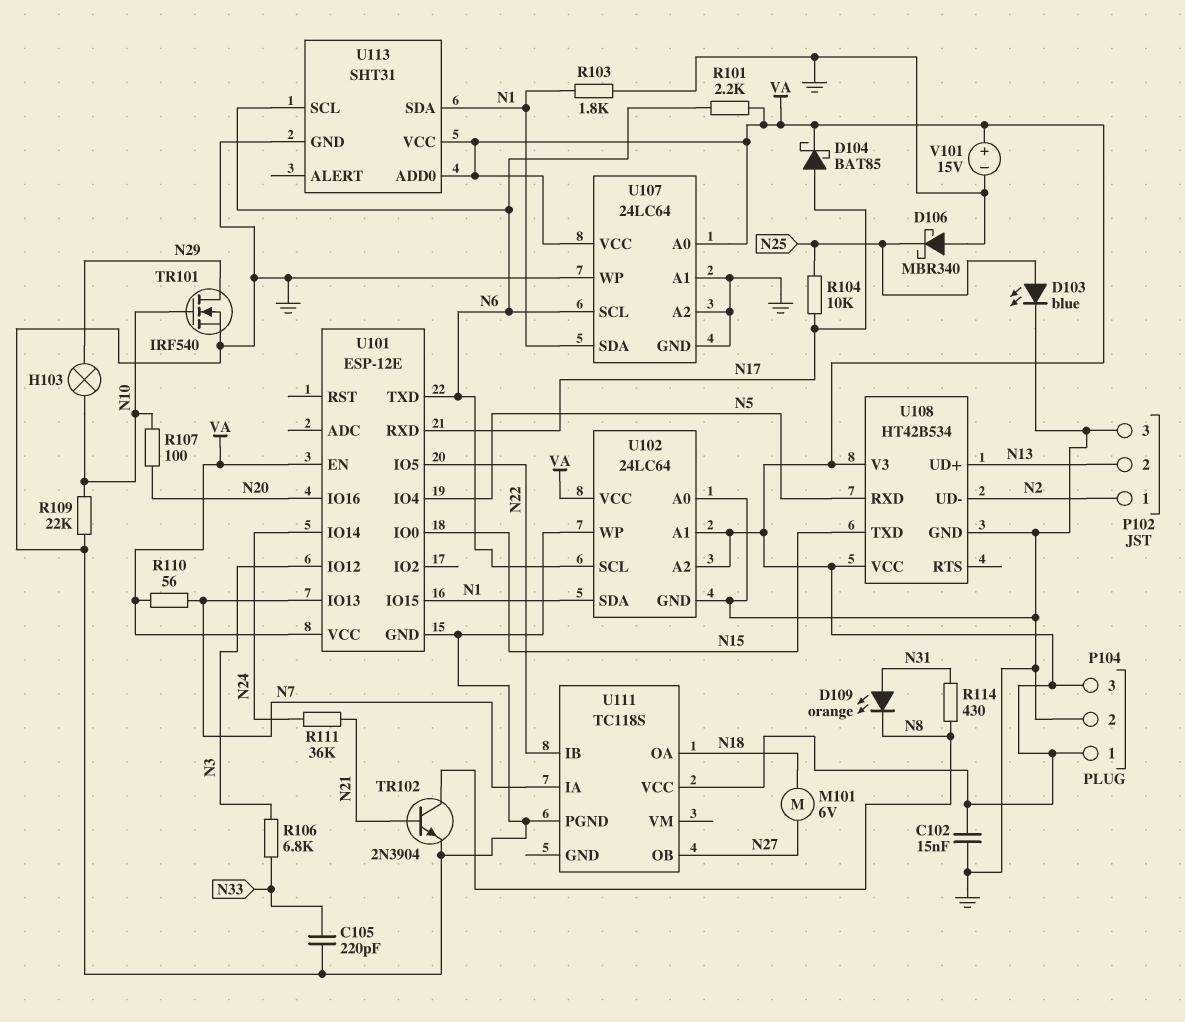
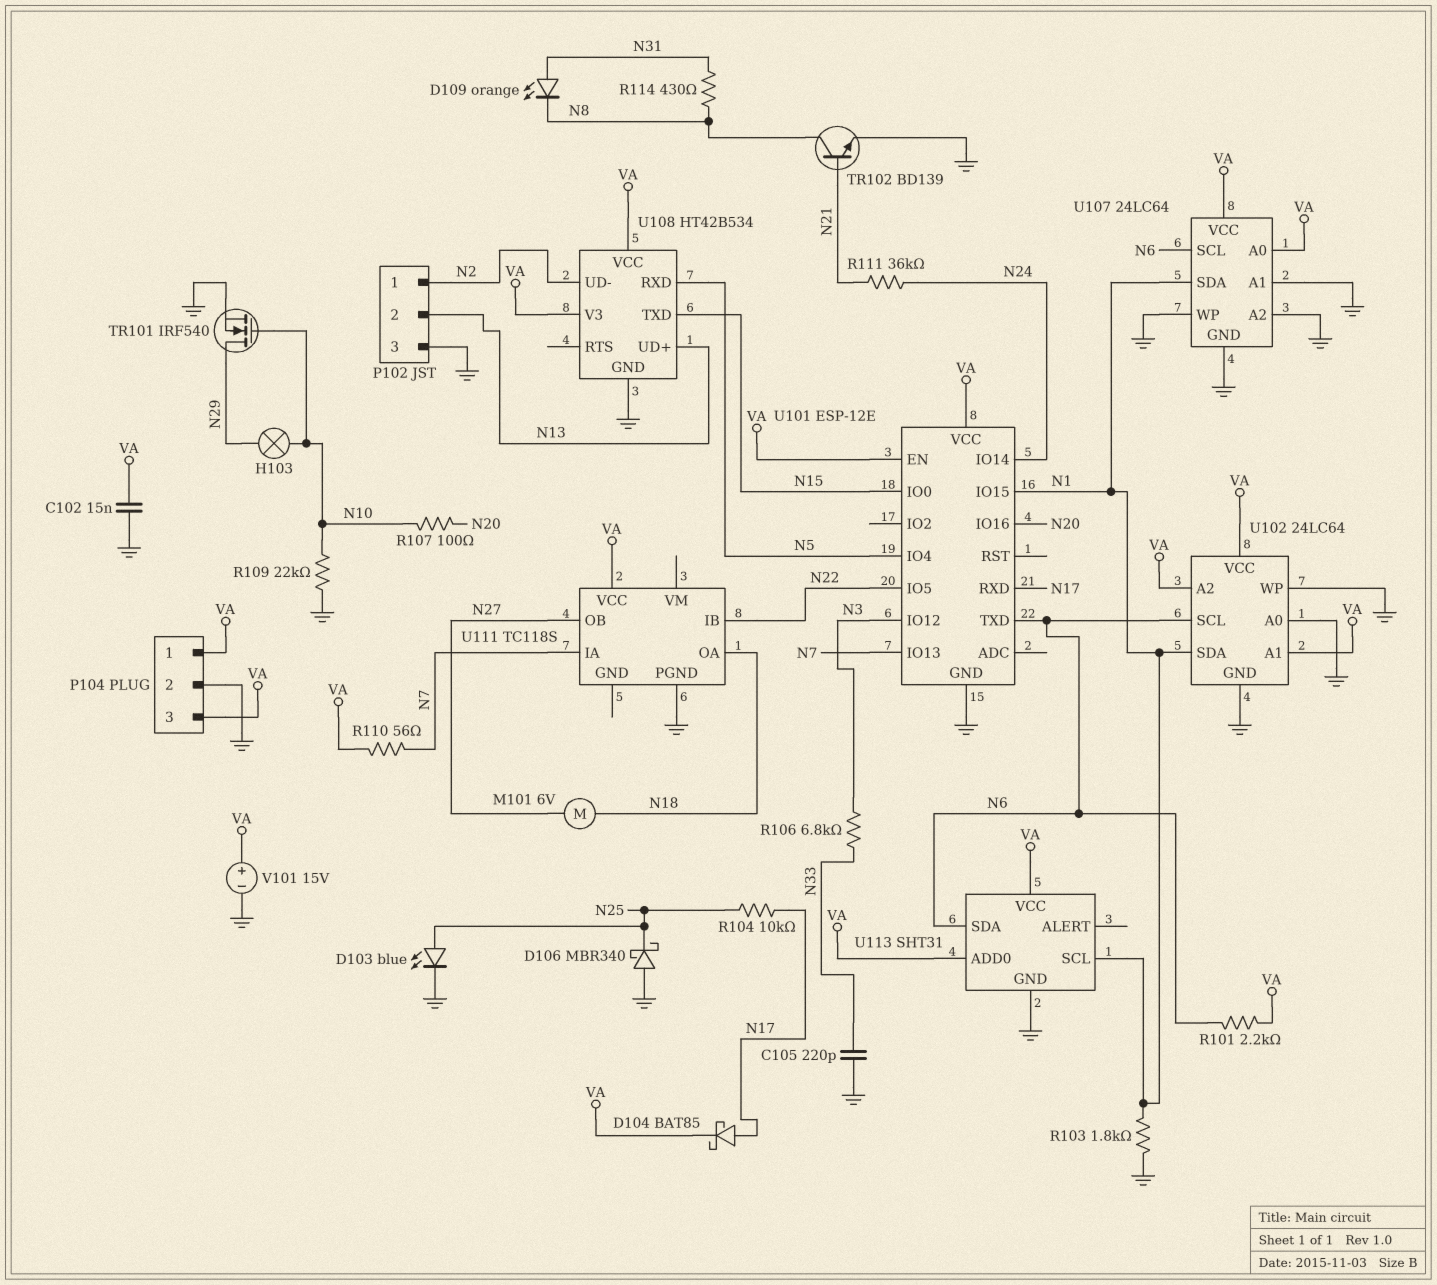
TR102: NPN 2N3904 (B N21, C N8, E GND) -> NPN BD139 (B N21, C N8, E GND)
U113 pin SCL: N6 -> N1
U113 pin SDA: N1 -> N6

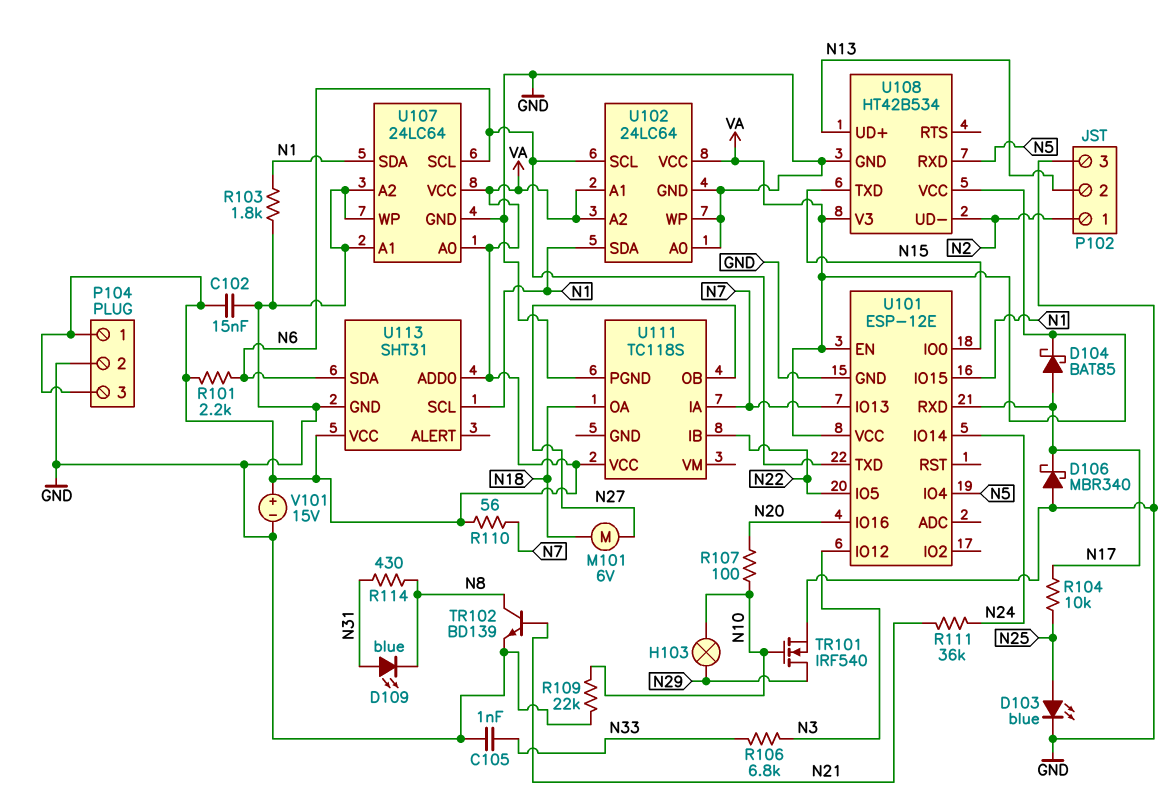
C105: 220pF (GND, N33) -> 1nF (GND, N33)
D106: schottky MBR340 (A GND, K N25) -> schottky MBR340 (A GND, K N17)
D109: LED orange (A N31, K N8) -> LED blue (A N31, K N8)

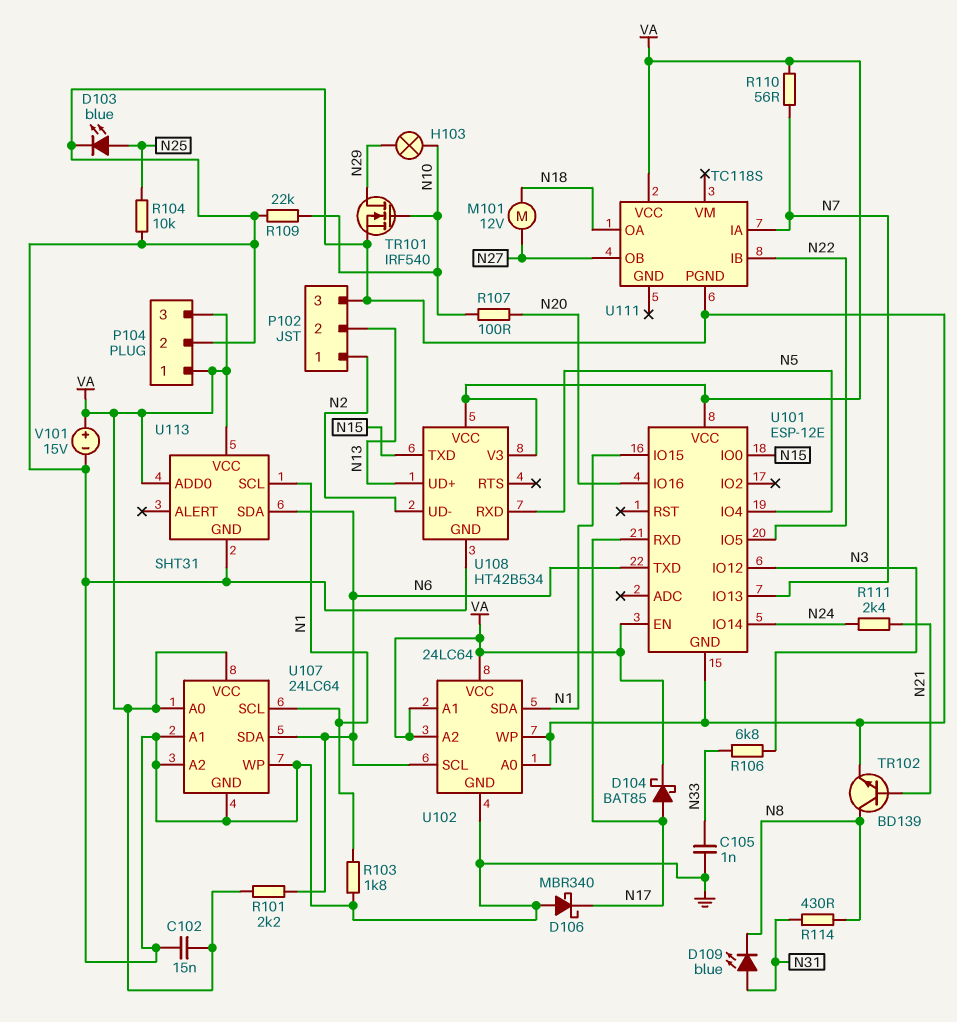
M101: motor 6V (N18, N27) -> motor 12V (N18, N27)
R104: 10k (N17, N25) -> 10k (GND, N25)
R111: 36k (N21, N24) -> 2.4k (N21, N24)
U107 pin SCL: N6 -> N1
U107 pin SDA: N1 -> N6

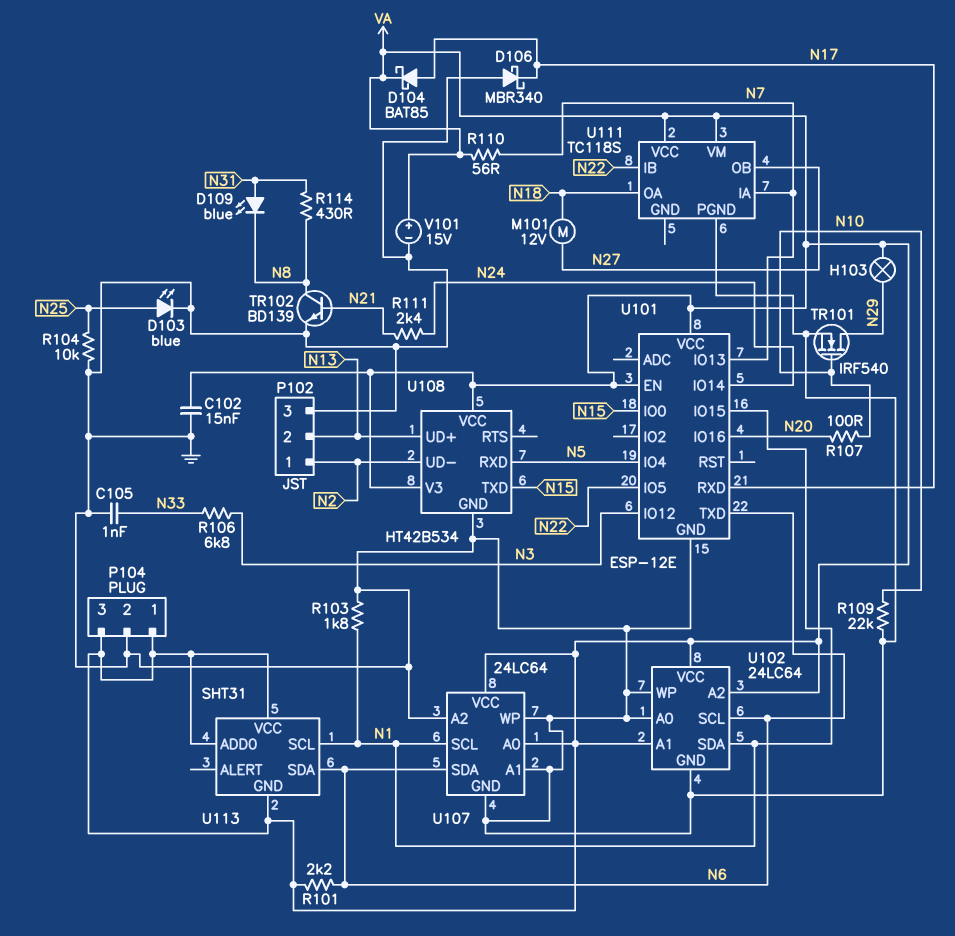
H103: lamp (N10, N29) -> lamp (N29, VA)
U111 pin VM: none -> VA
U113 pin GND: GND -> VA

